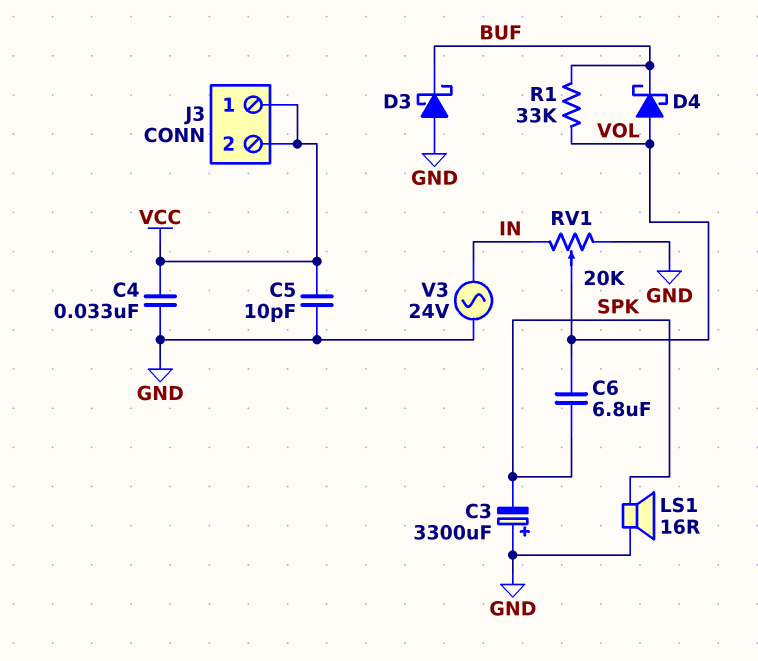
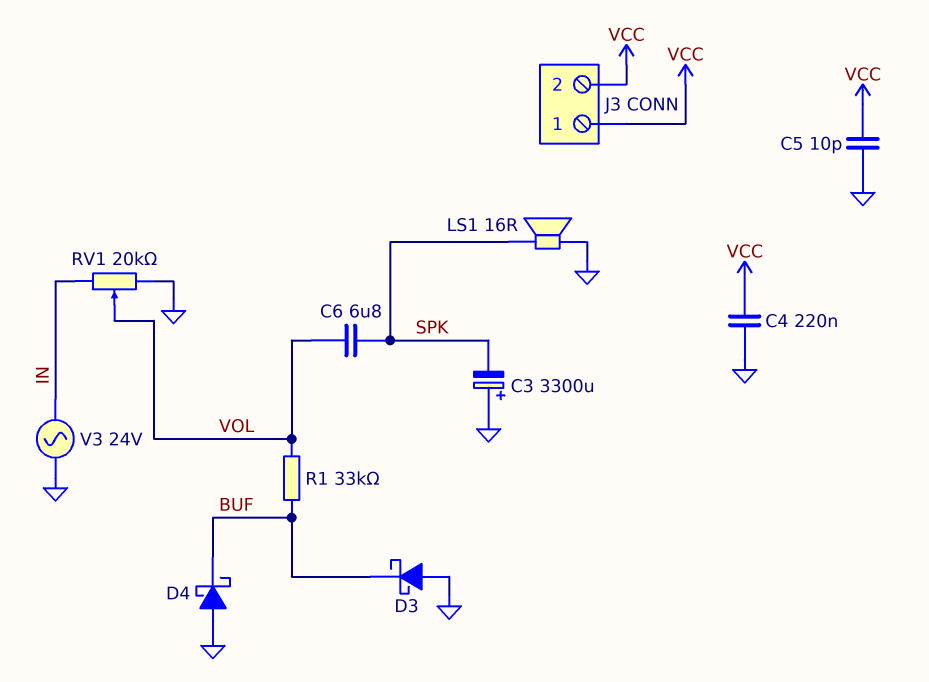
C4: 33nF (GND, VCC) -> 220nF (GND, VCC)
D4: schottky (A VOL, K BUF) -> schottky (A GND, K BUF)

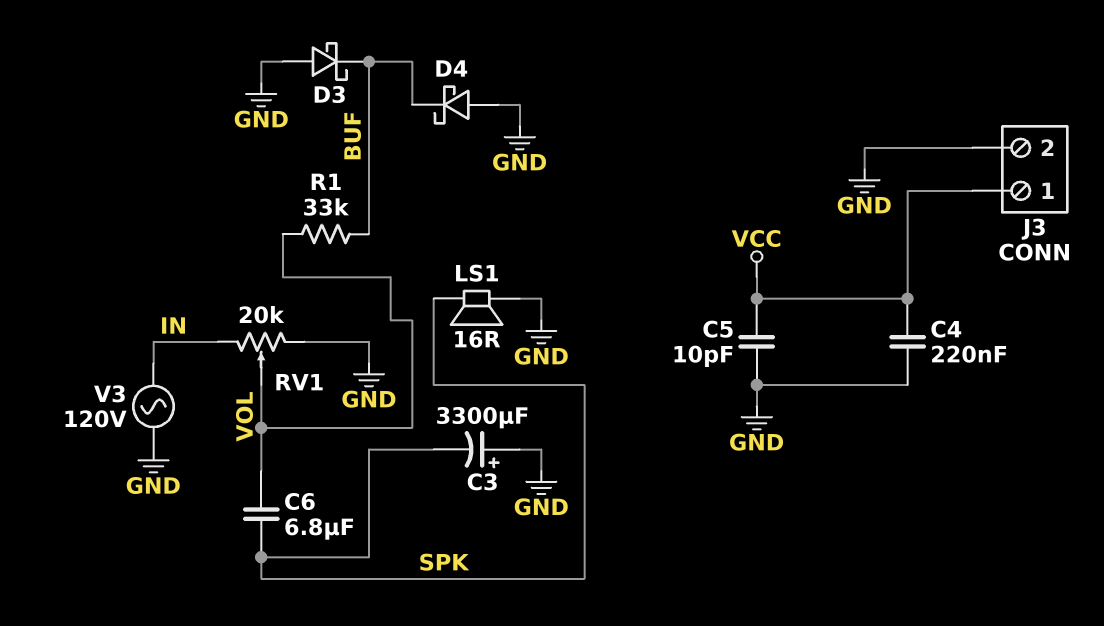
J3 pin 2: VCC -> GND
V3: AC 24V (GND, IN) -> AC 120V (GND, IN)

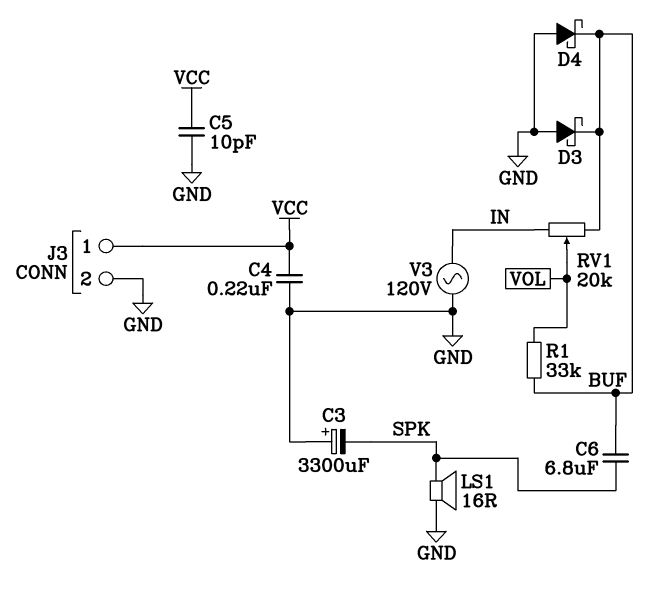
C6: 6.8uF (SPK, VOL) -> 6.8uF (BUF, SPK)
RV1: 20k (GND, IN, wiper VOL) -> 20k (BUF, IN, wiper VOL)

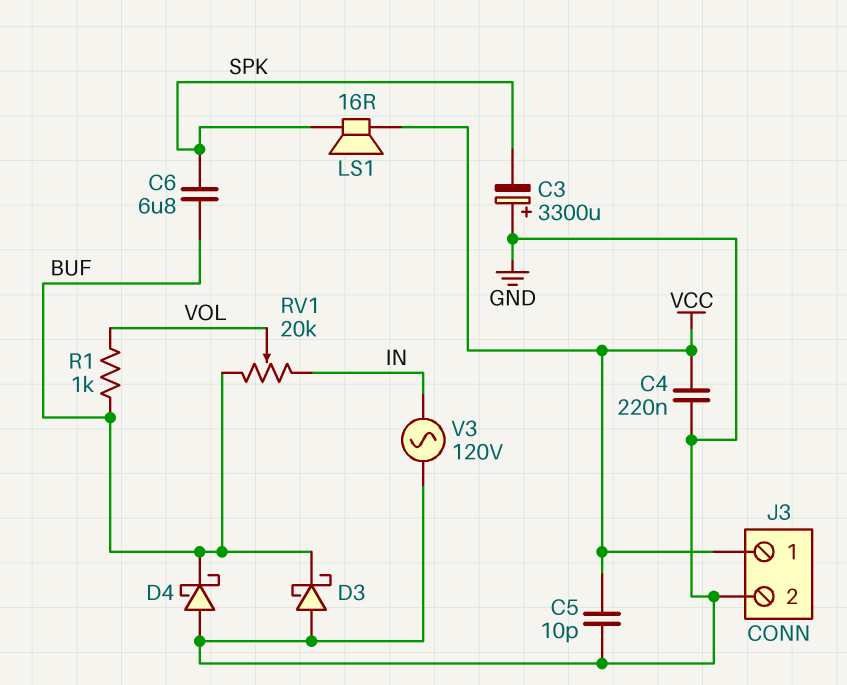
LS1: speaker 16R (GND, SPK) -> speaker 16R (SPK, VCC)
R1: 33k (BUF, VOL) -> 1k (BUF, VOL)

